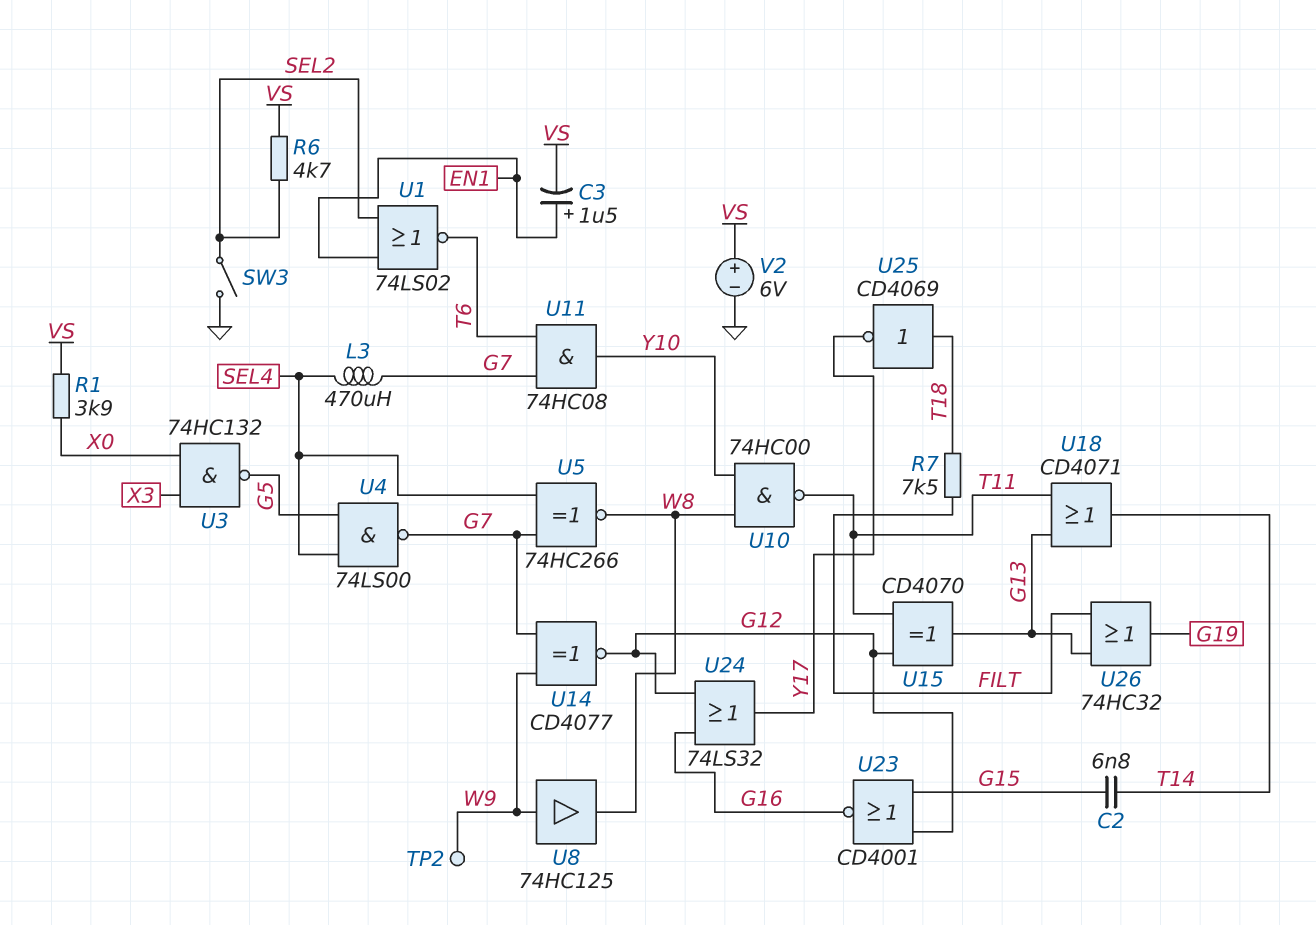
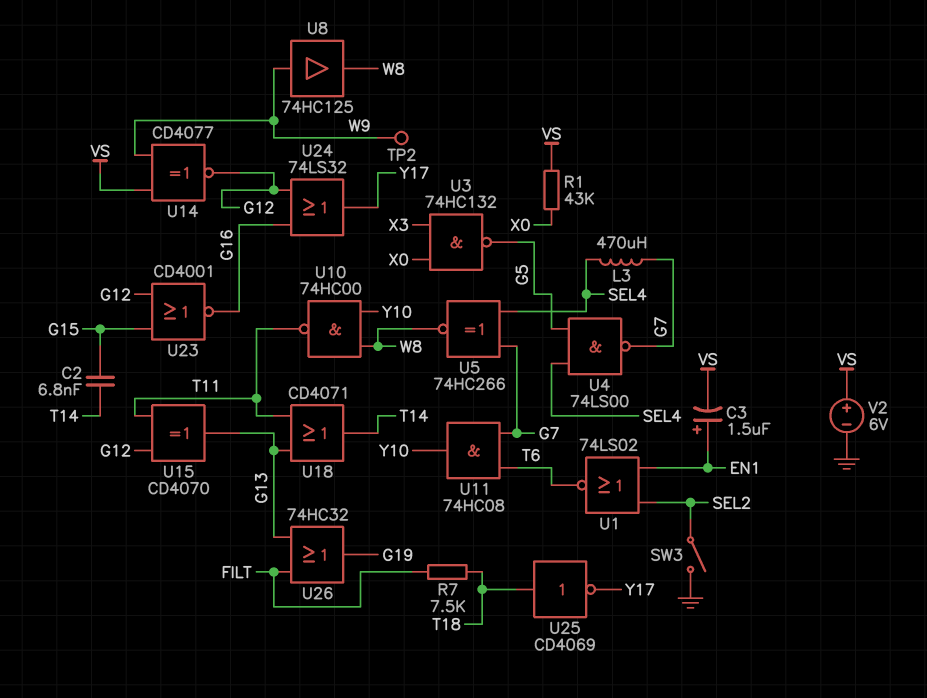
R1: 3.9k (VS, X0) -> 43k (VS, X0)
R6: 4.7k (SEL2, VS) -> none
U14: XNOR CD4077 (in G7, in W9, out G12) -> XNOR CD4077 (in VS, in W9, out G12)

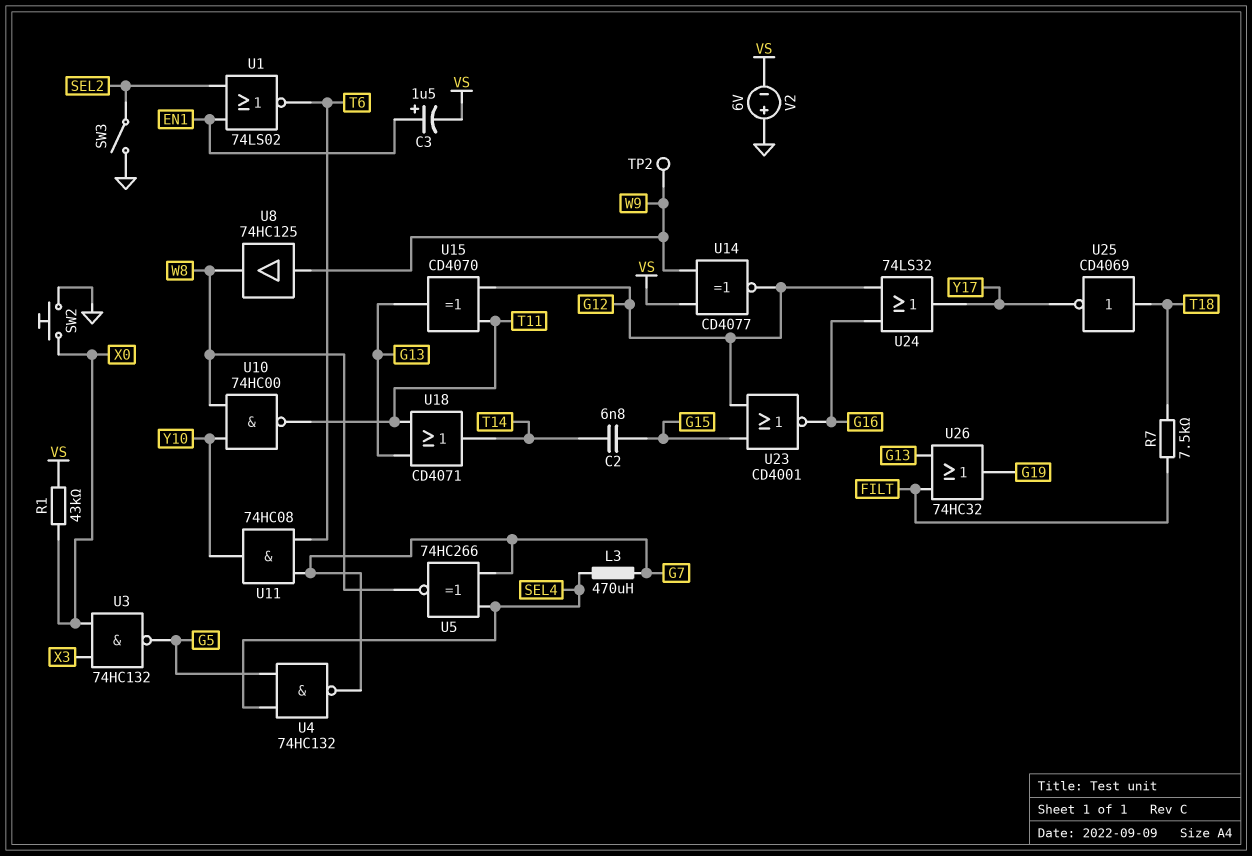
SW2: none -> button (GND, X0)
U4: NAND 74LS00 (in G5, in SEL4, out G7) -> NAND 74HC132 (in G5, in SEL4, out G7)
V2: 6V (plus VS, minus GND) -> 6V (plus GND, minus VS)

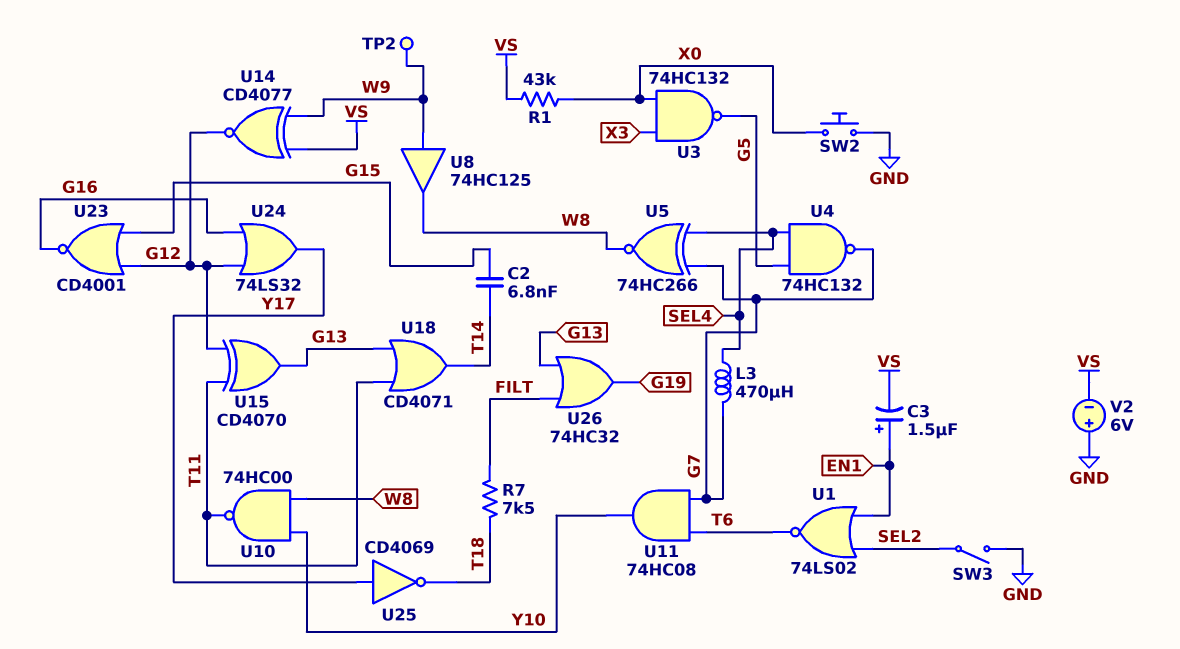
U25: NOT CD4069 (in T18, out Y17) -> NOT CD4069 (in Y17, out T18)

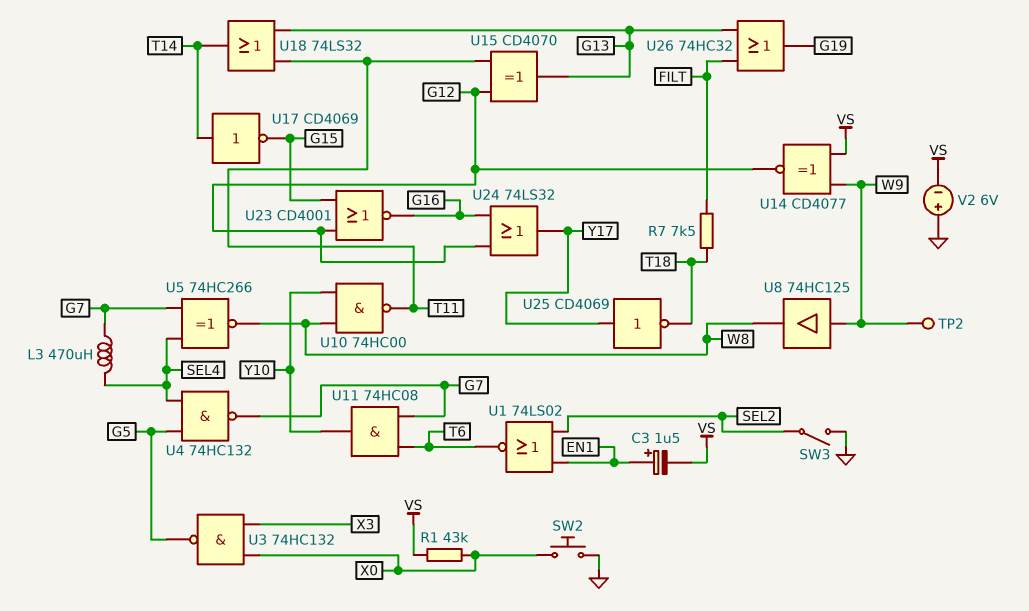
C2: 6.8nF (G15, T14) -> none
U17: none -> NOT CD4069 (in T14, out G15)
U18: OR CD4071 (in G13, in T11, out T14) -> OR 74LS32 (in G13, in T11, out T14)

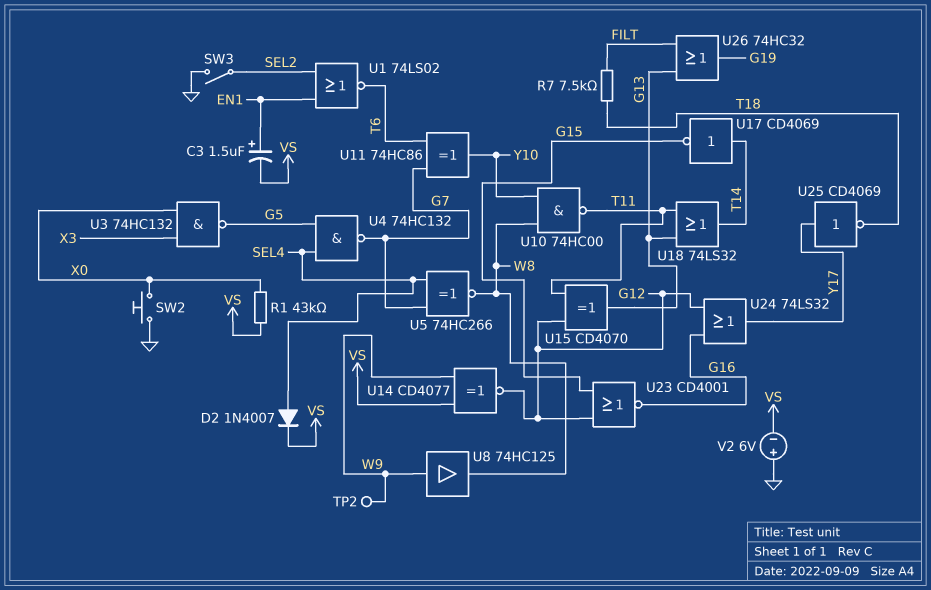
D2: none -> diode 1N4007 (A SEL4, K VS)
L3: 470uH (G7, SEL4) -> none
U11: AND 74HC08 (in G7, in T6, out Y10) -> XOR 74HC86 (in G7, in T6, out Y10)

